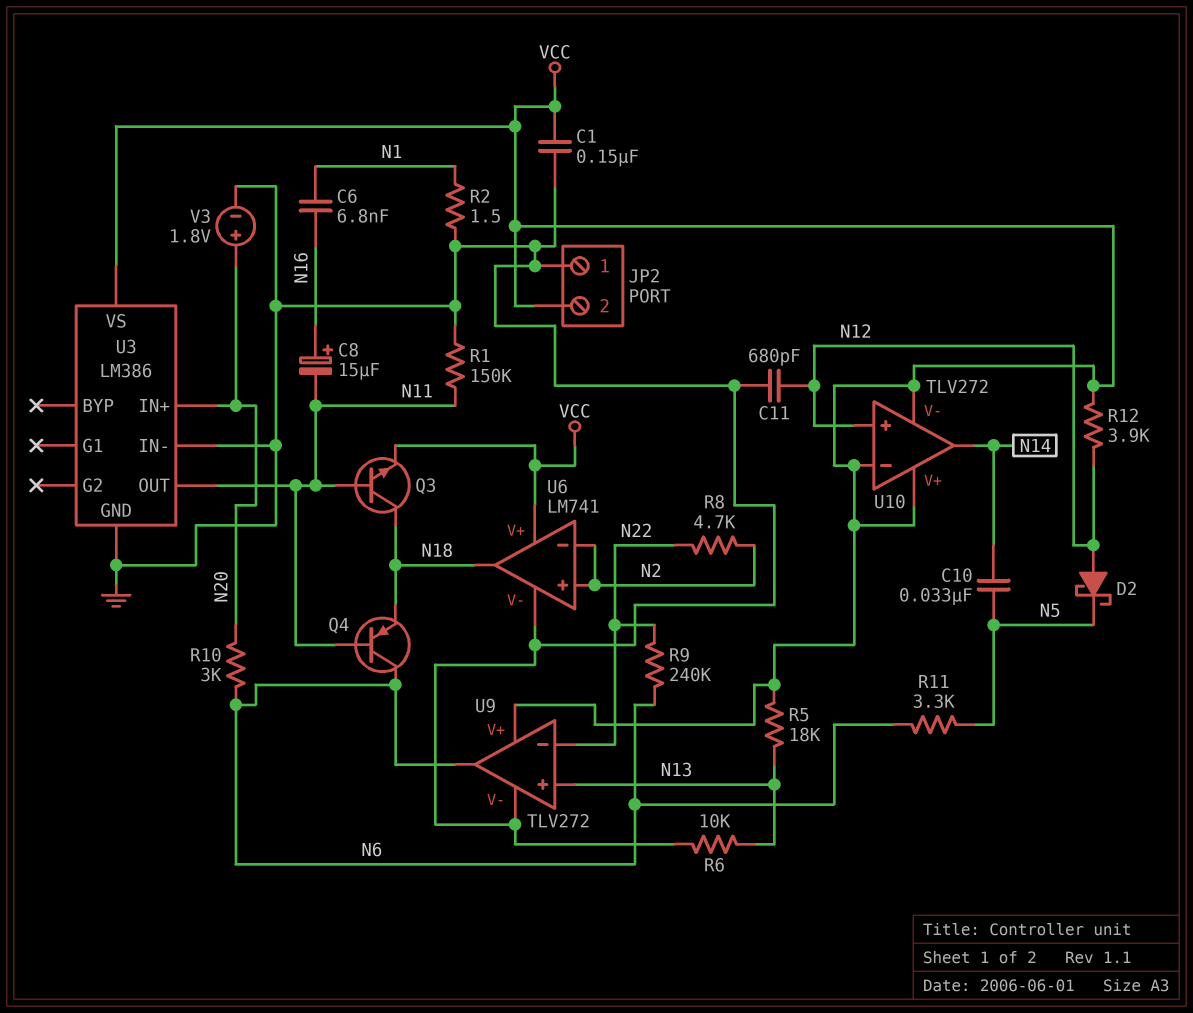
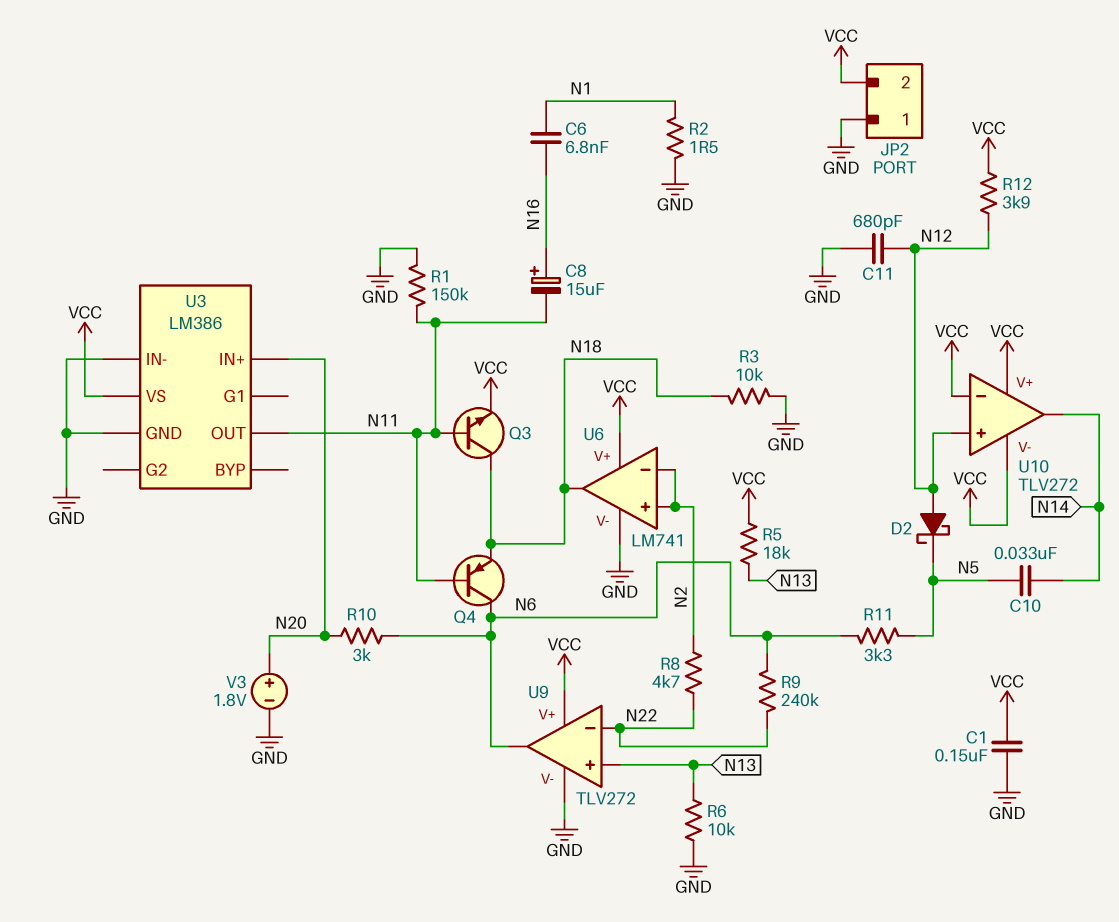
R3: none -> 10k (GND, N18)

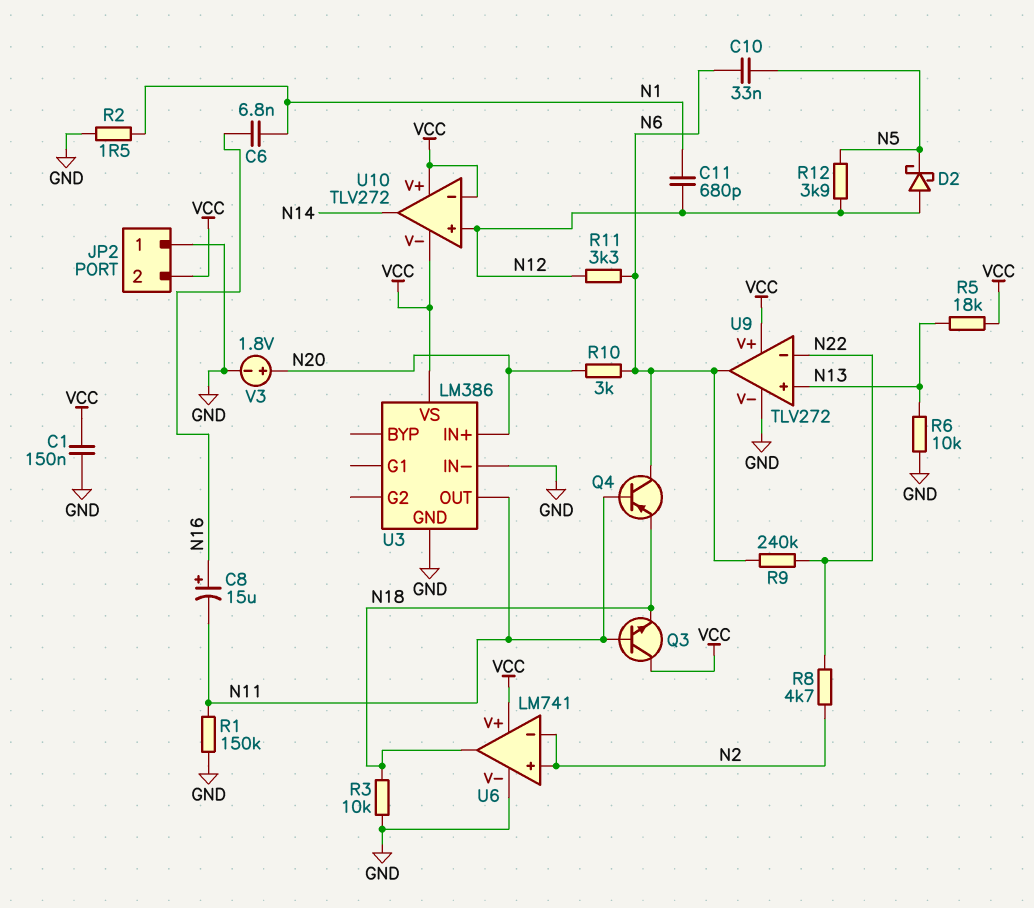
C10: 33nF (N5, N14) -> 33nF (N5, N6)
C11: 680pF (GND, N12) -> 680pF (N1, N12)
Q3: NPN (B N11, C N18, E VCC) -> NPN (B N11, C VCC, E N18)
R11: 3.3k (N5, N6) -> 3.3k (N6, N12)
R12: 3.9k (N12, VCC) -> 3.9k (N5, N12)

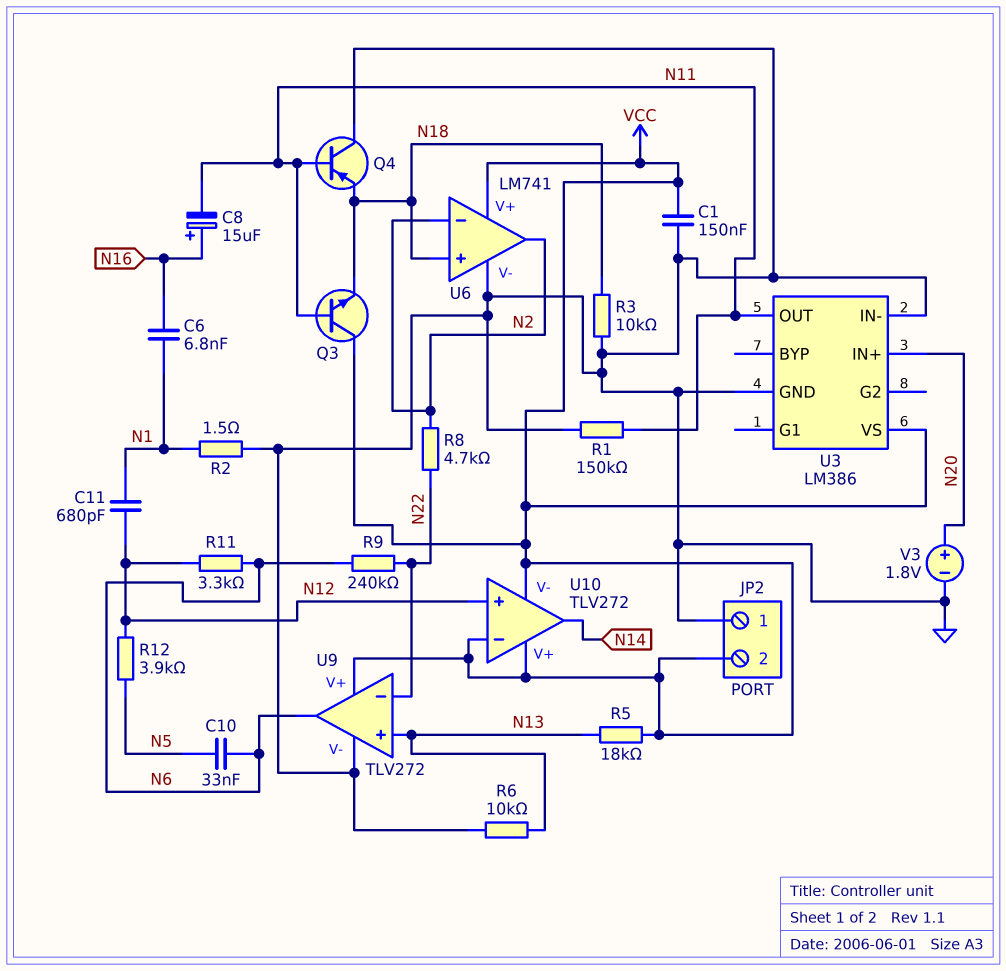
D2: schottky (A N12, K N5) -> none
Q4: PNP (B N11, C N6, E N18) -> PNP (B N11, C GND, E N18)
R10: 3k (N6, N20) -> none
U6 pin in+: N2 -> N18
U6 pin out: N18 -> N2

